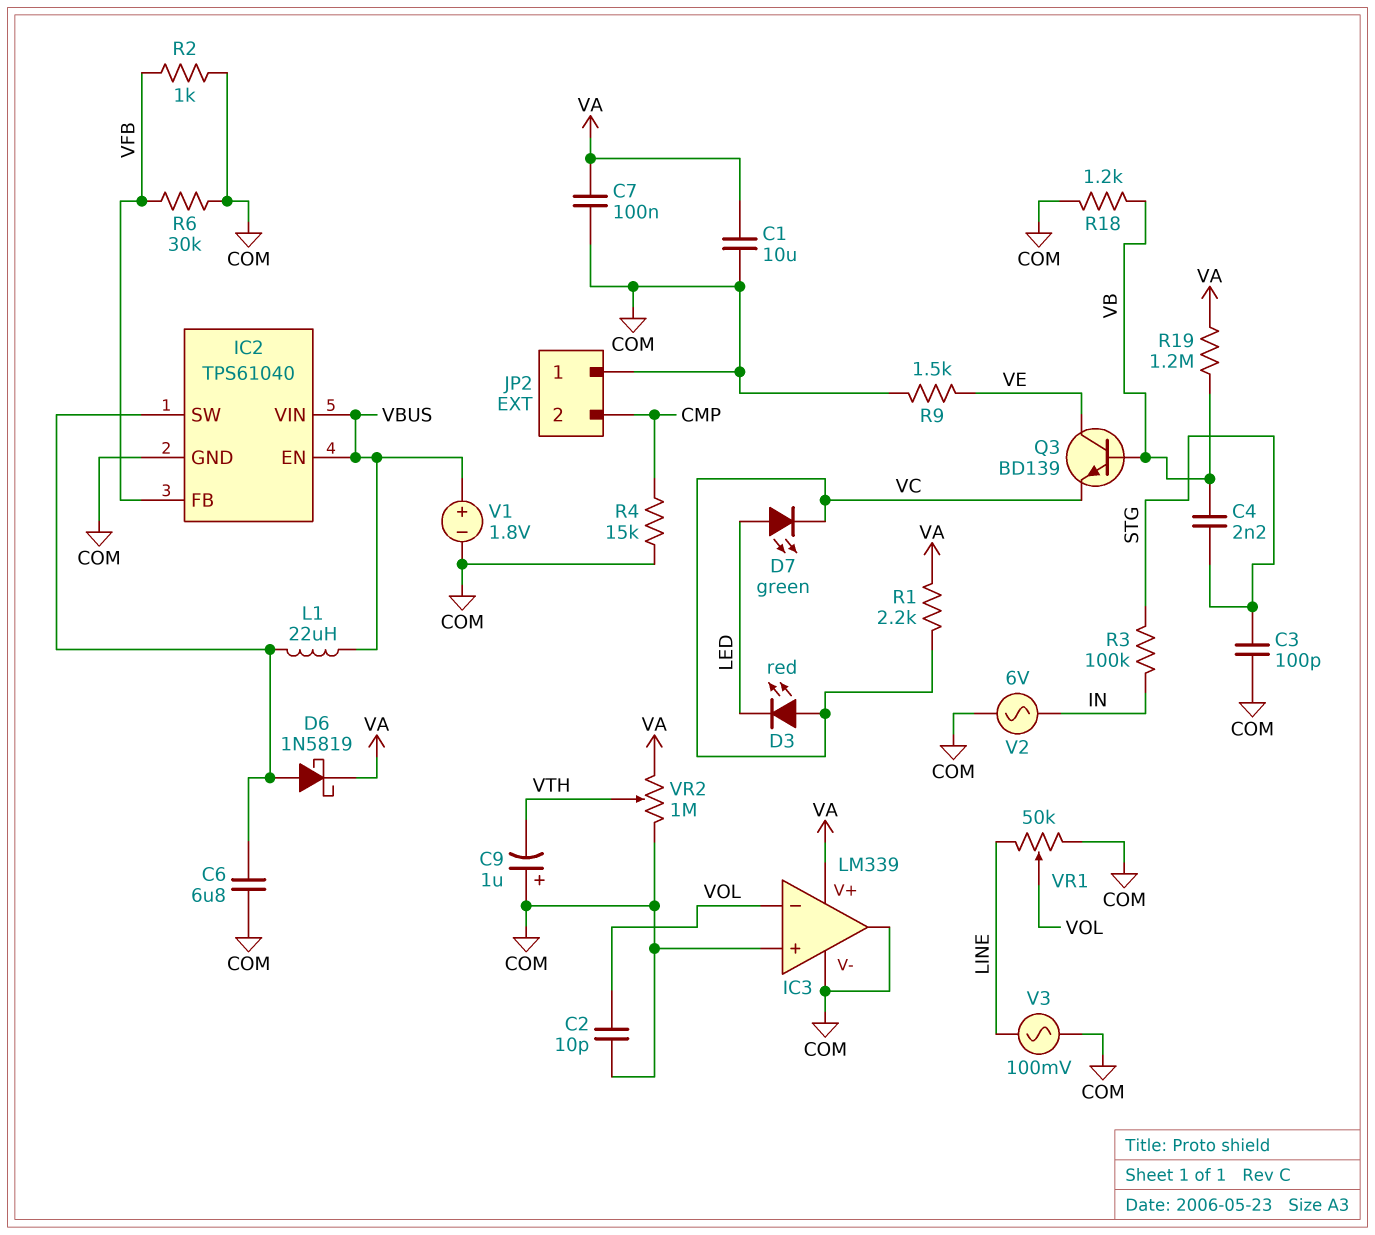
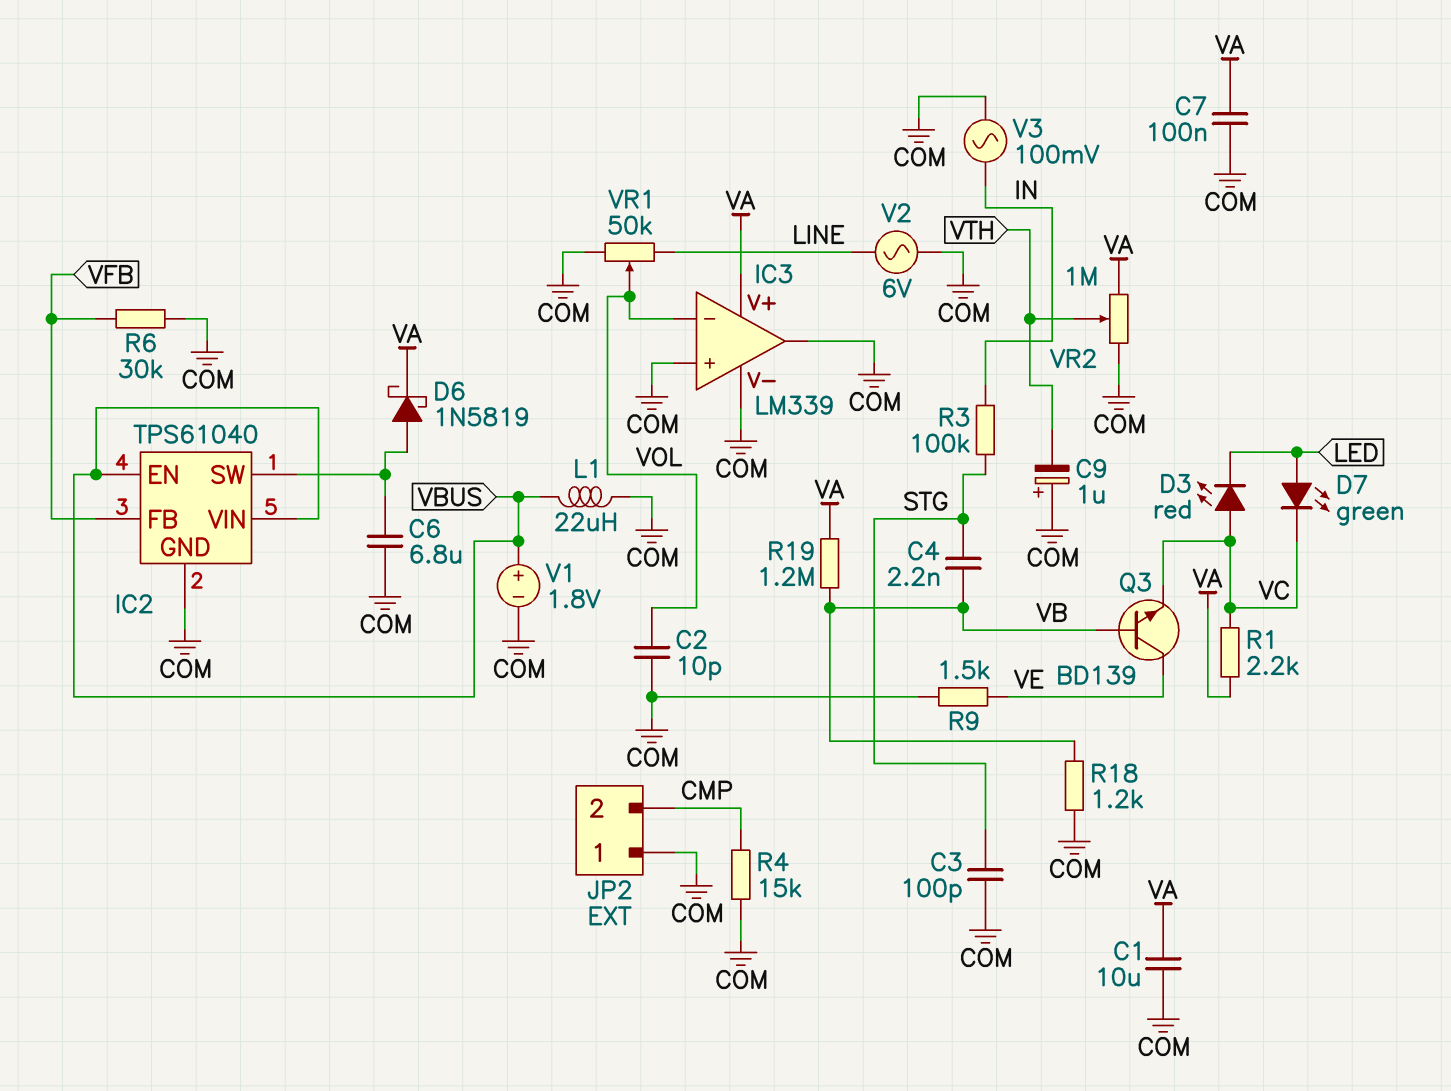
L1: 22uH (IC2/SW, VBUS) -> 22uH (COM, VBUS)
R2: 1k (COM, VFB) -> none
V2: AC 6V (COM, IN) -> AC 6V (COM, LINE)
V3: AC 100mV (COM, LINE) -> AC 100mV (COM, IN)

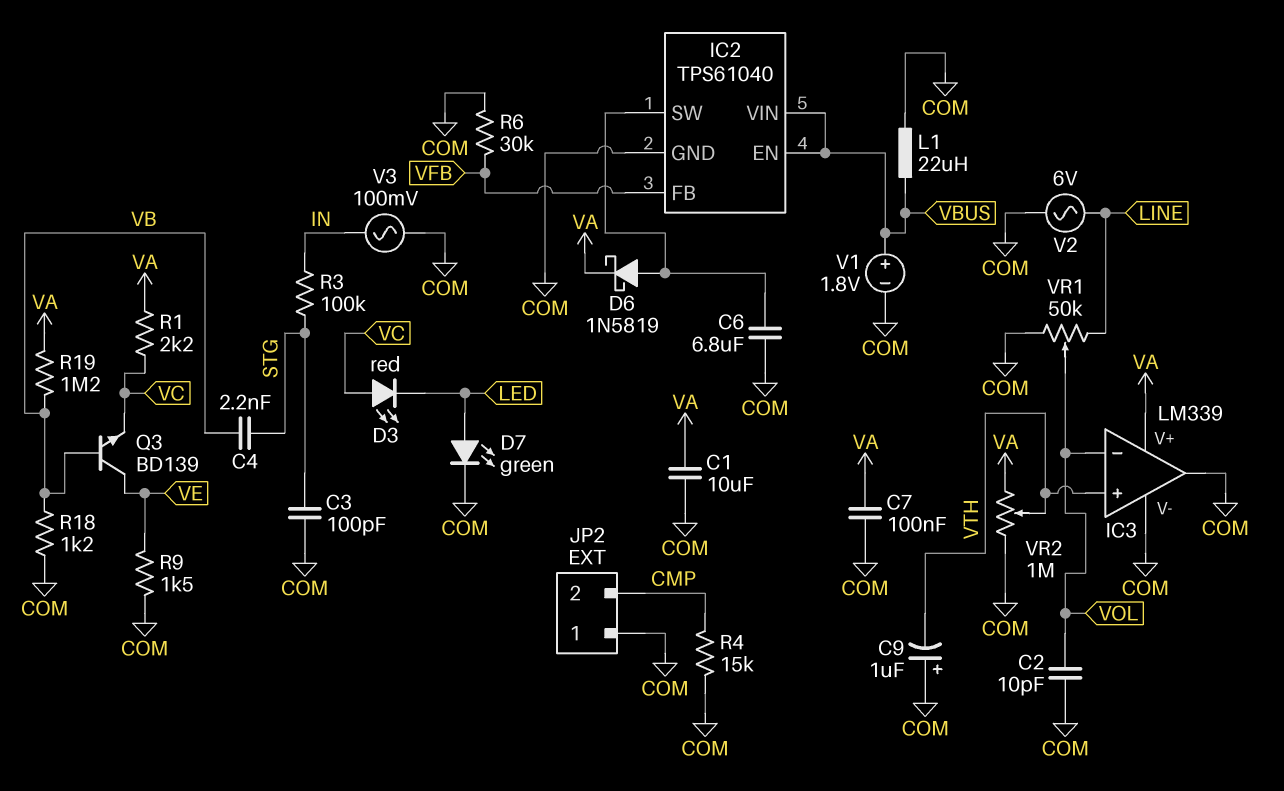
D7: LED green (A LED, K VC) -> LED green (A LED, K COM)
IC3 pin in+: COM -> VTH

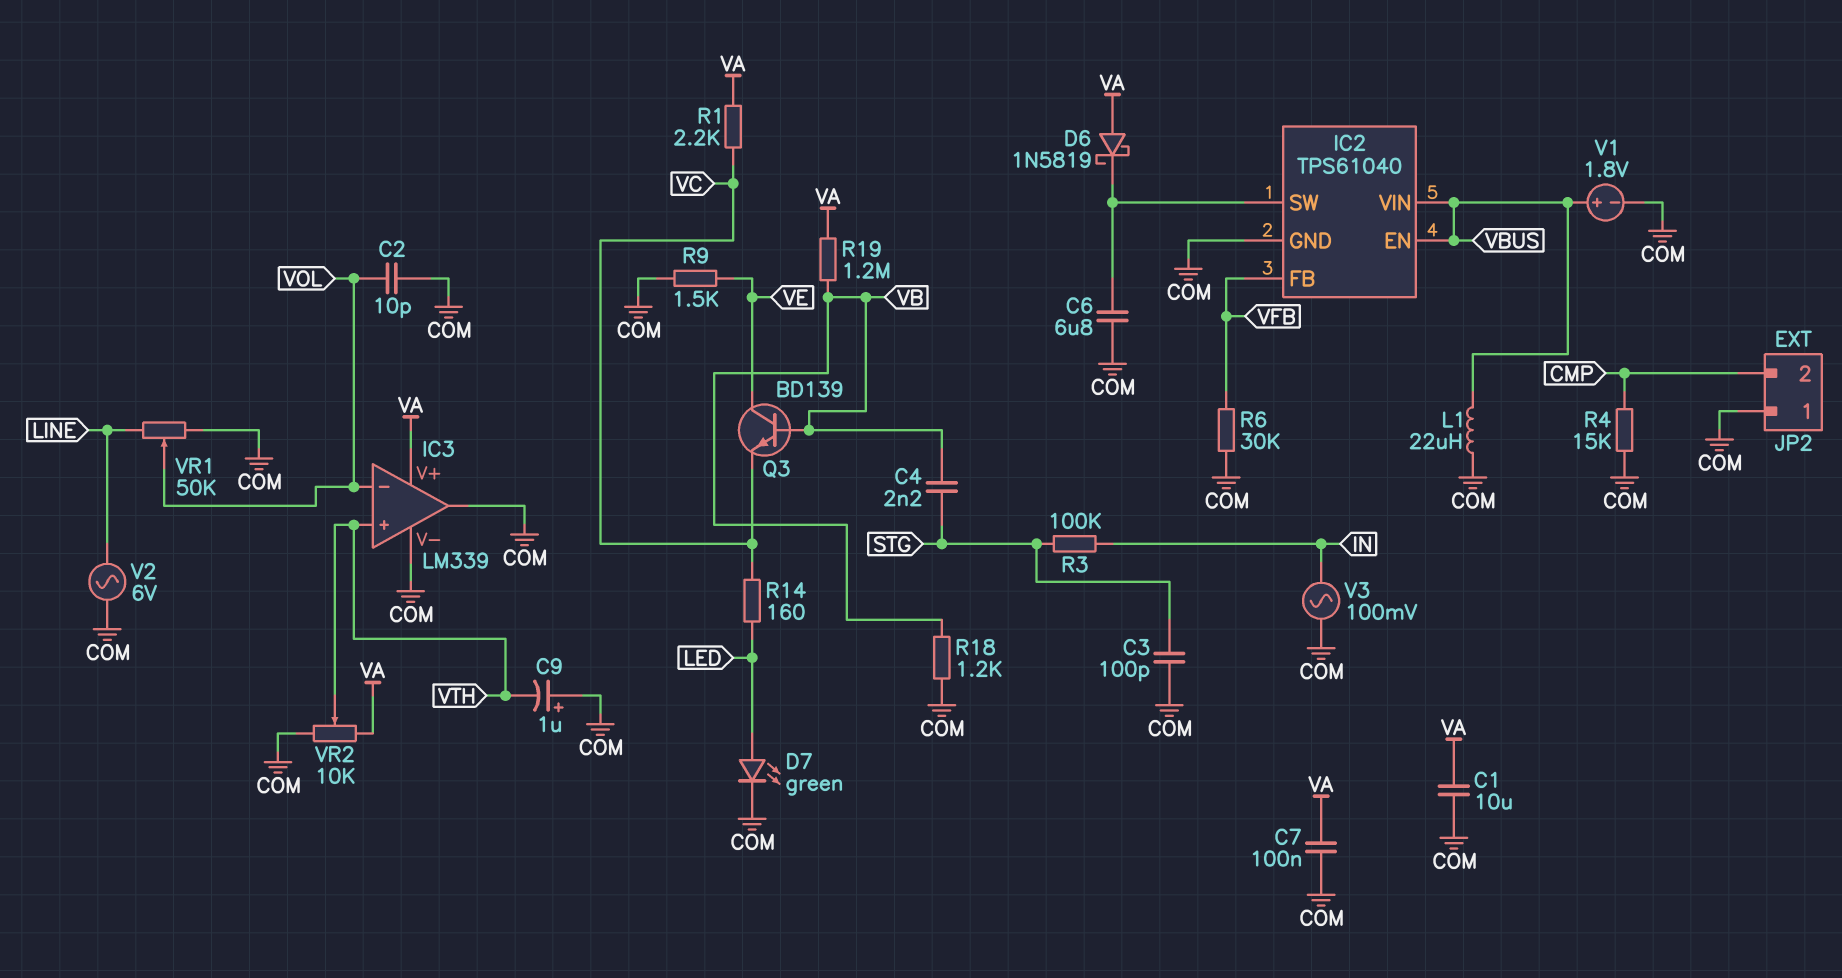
D3: LED red (A VC, K LED) -> none
D6: schottky 1N5819 (A IC2/SW, K VA) -> schottky 1N5819 (A VA, K IC2/SW)
R14: none -> 160 (LED, VC)
VR2: 1M (COM, VA, wiper VTH) -> 10k (COM, VA, wiper VTH)

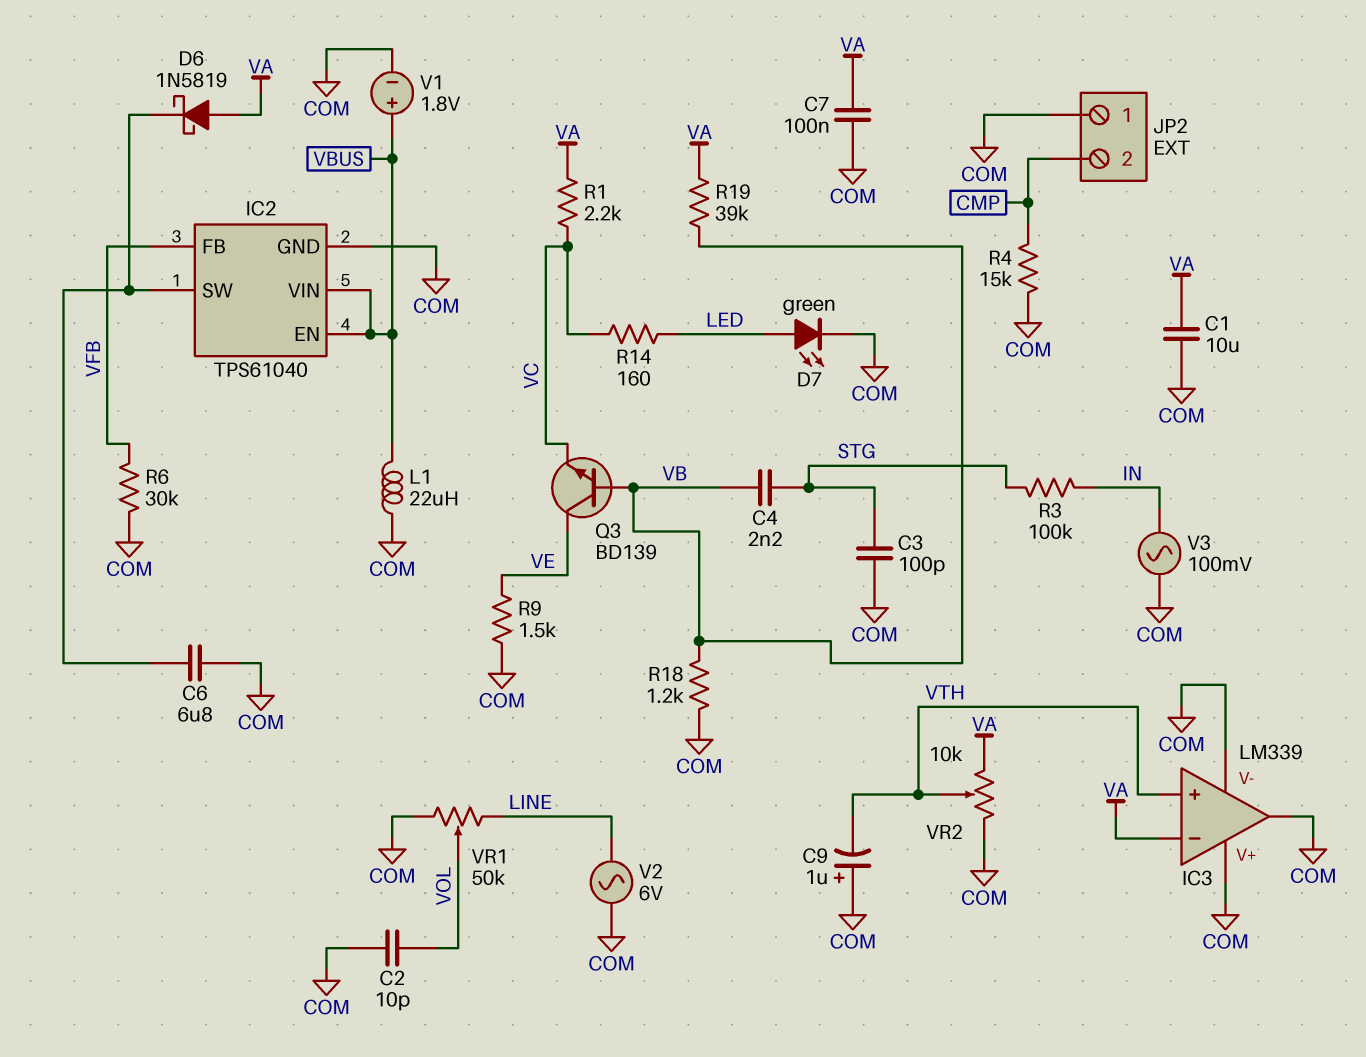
IC3 pin V+: VA -> COM
IC3 pin in-: VOL -> VA
R19: 1.2M (VA, VB) -> 39k (VA, VB)

